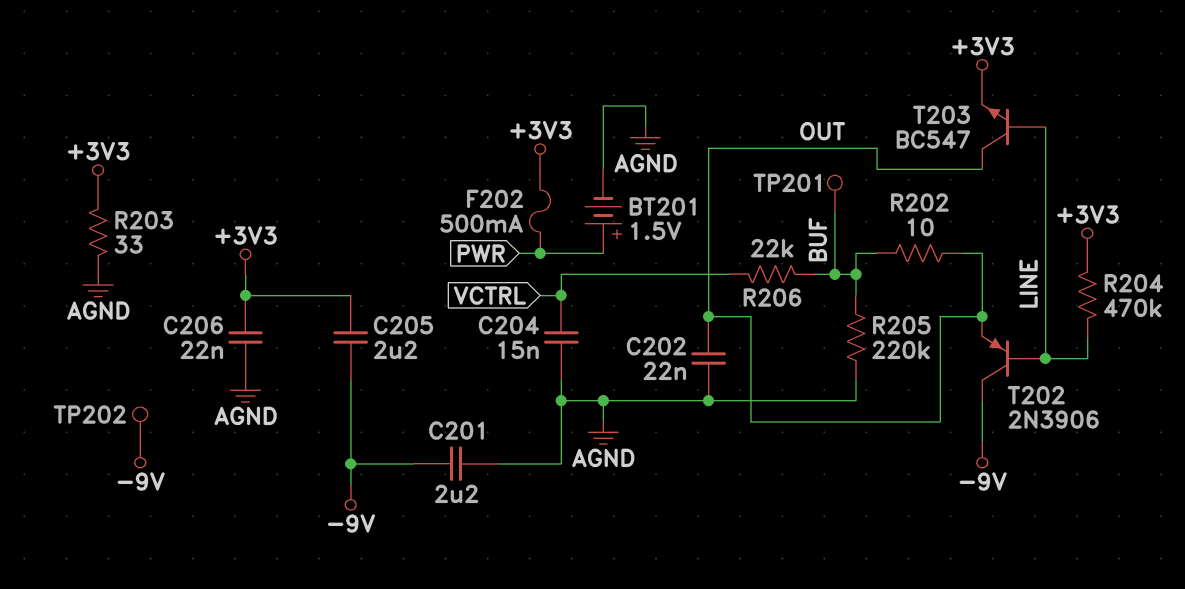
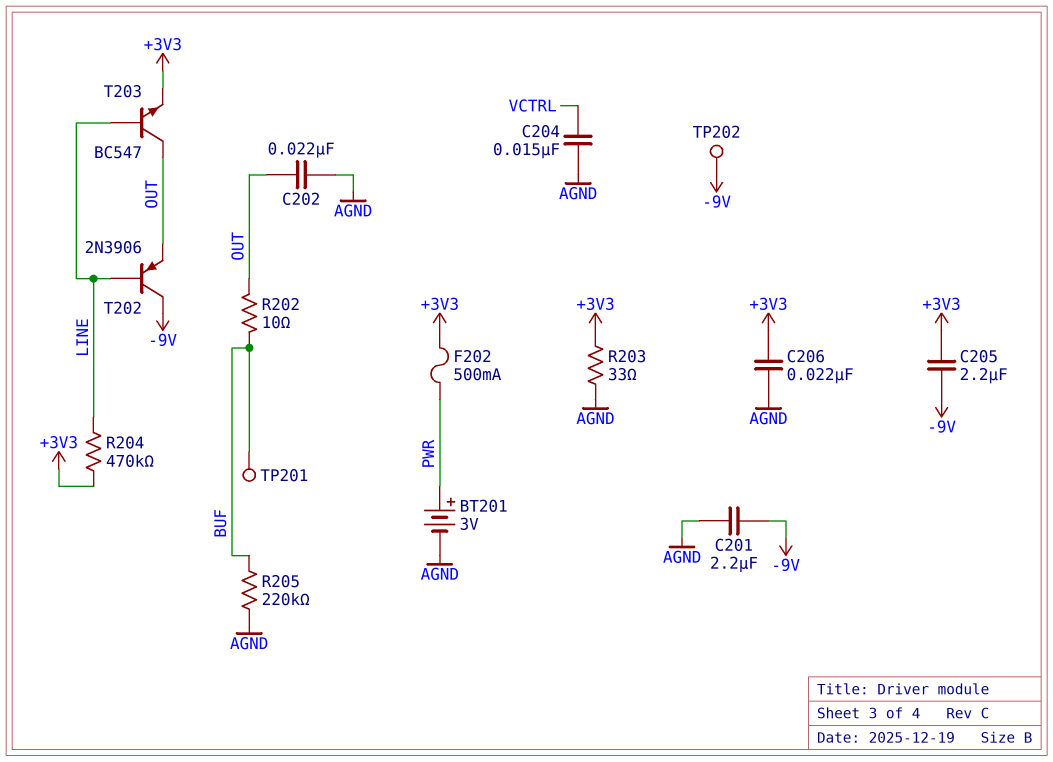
BT201: 1.5V (plus PWR, minus AGND) -> 3V (plus PWR, minus AGND)
R206: 22k (BUF, VCTRL) -> none

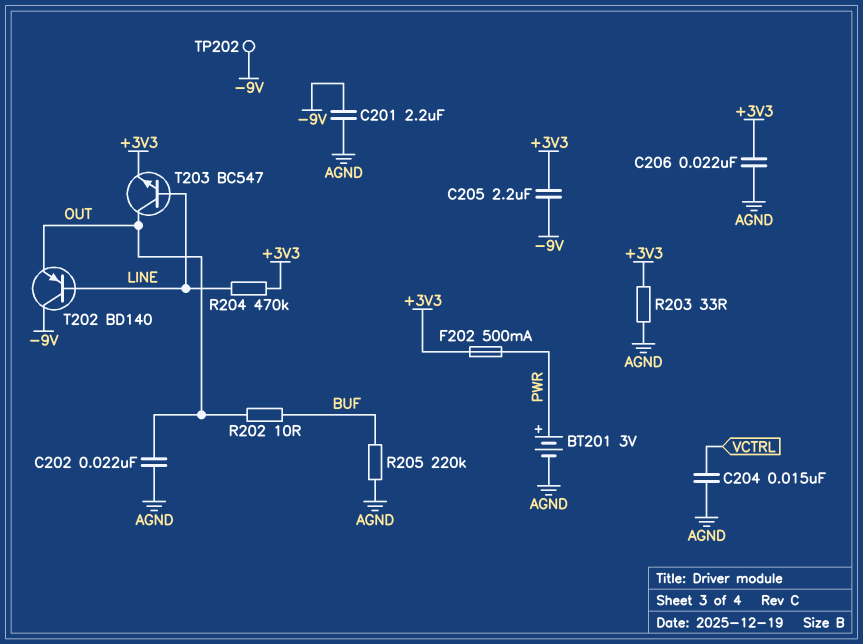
T202: PNP 2N3906 (B LINE, C -9V, E OUT) -> PNP BD140 (B LINE, C -9V, E OUT)
TP201: test point (BUF) -> none

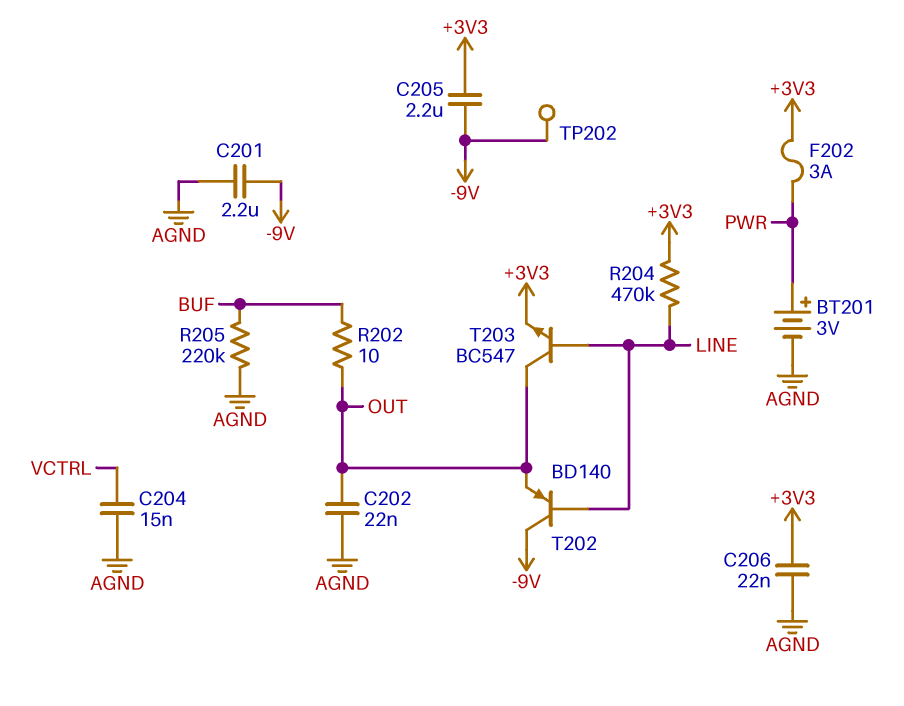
F202: 500mA (+3V3, PWR) -> 3A (+3V3, PWR)
R203: 33 (+3V3, AGND) -> none

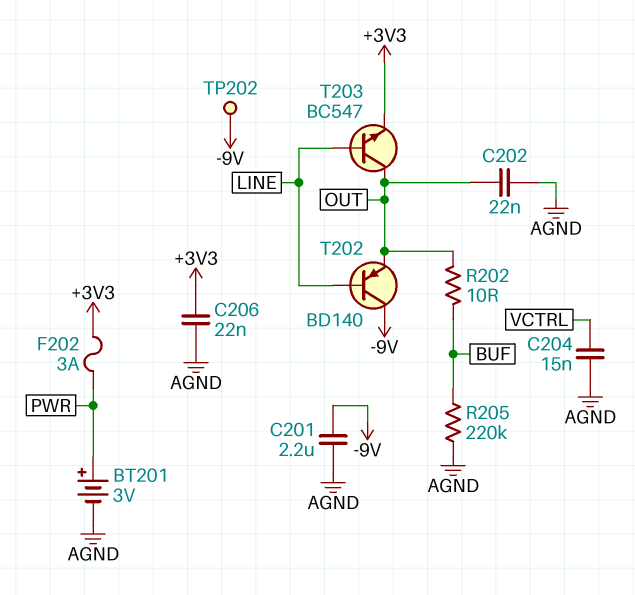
C205: 2.2uF (+3V3, -9V) -> none
R204: 470k (+3V3, LINE) -> none

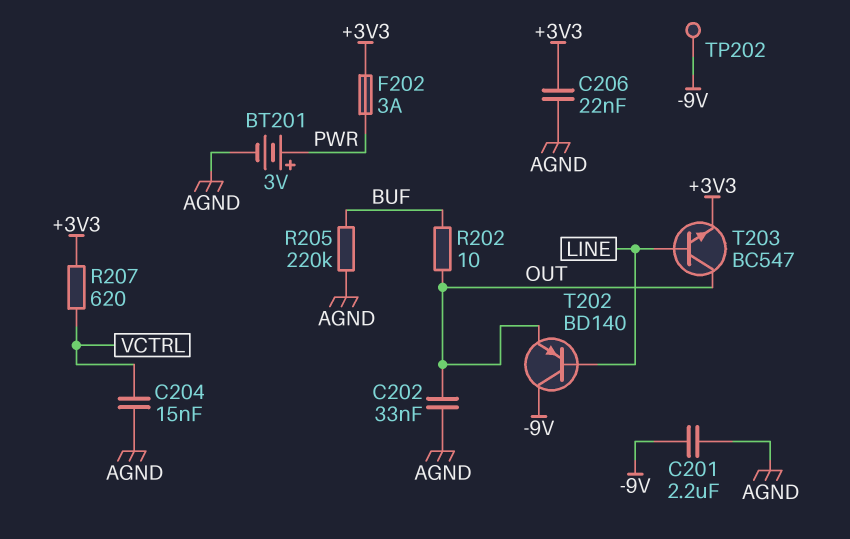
C202: 22nF (AGND, OUT) -> 33nF (AGND, OUT)
R207: none -> 620 (+3V3, VCTRL)

